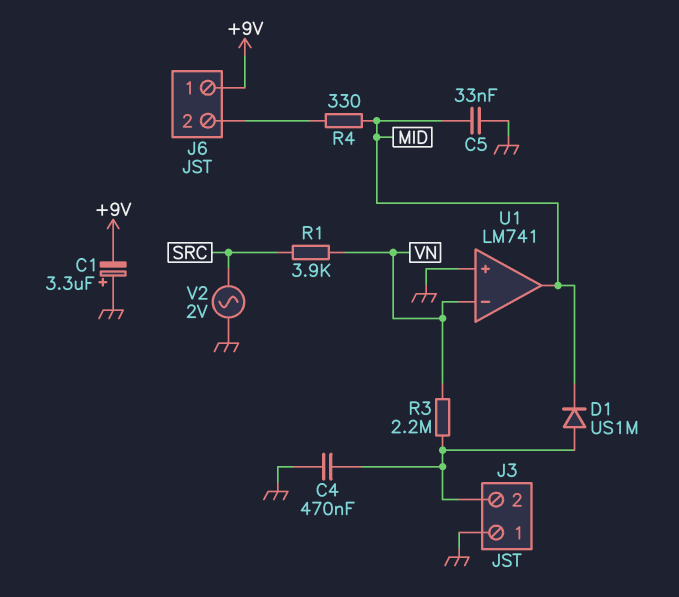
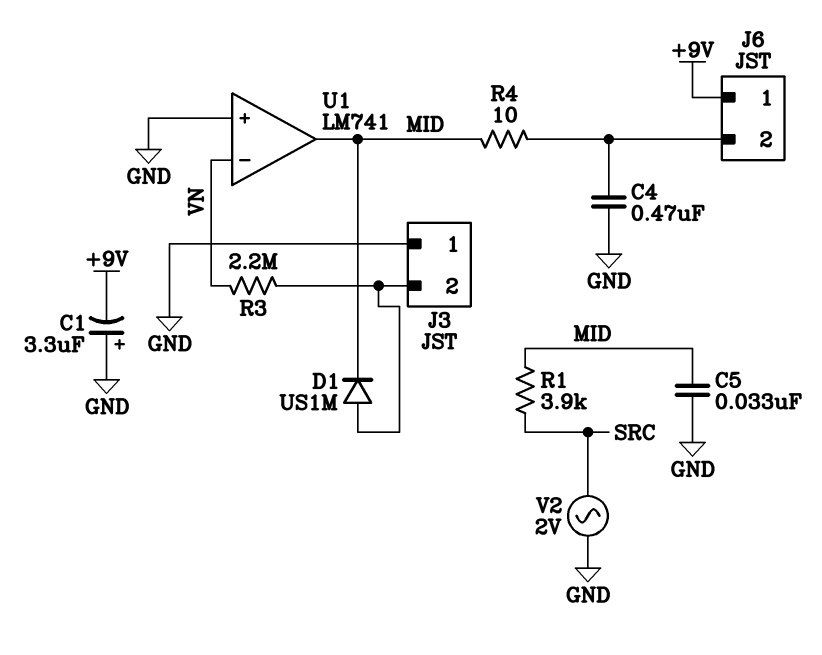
C4: 470nF (GND, J3/2) -> 470nF (GND, J6/2)
R1: 3.9k (SRC, VN) -> 3.9k (MID, SRC)
R4: 330 (J6/2, MID) -> 10 (J6/2, MID)

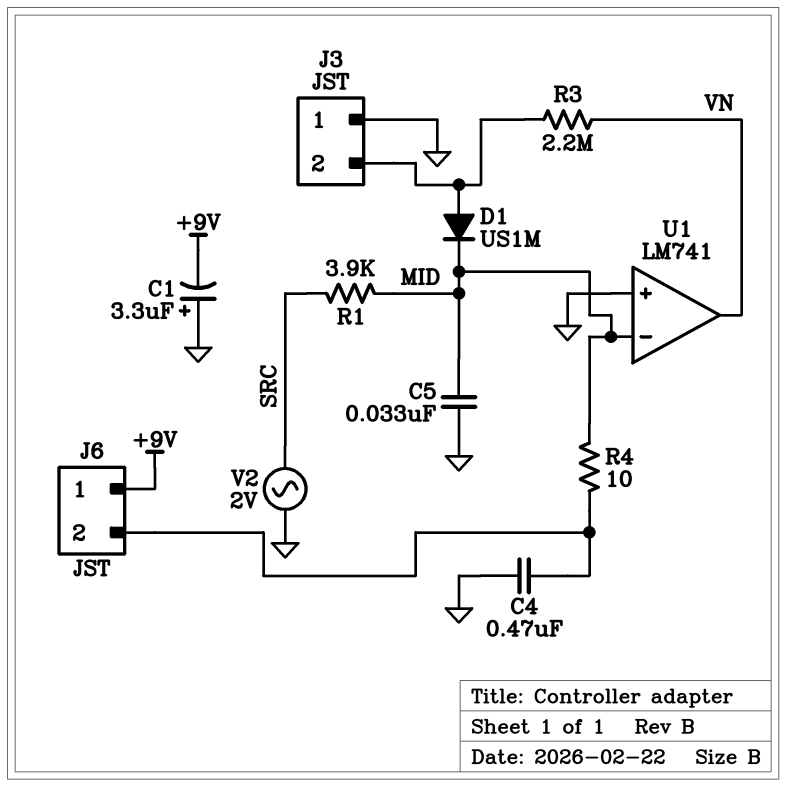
U1 pin in-: VN -> MID
U1 pin out: MID -> VN

